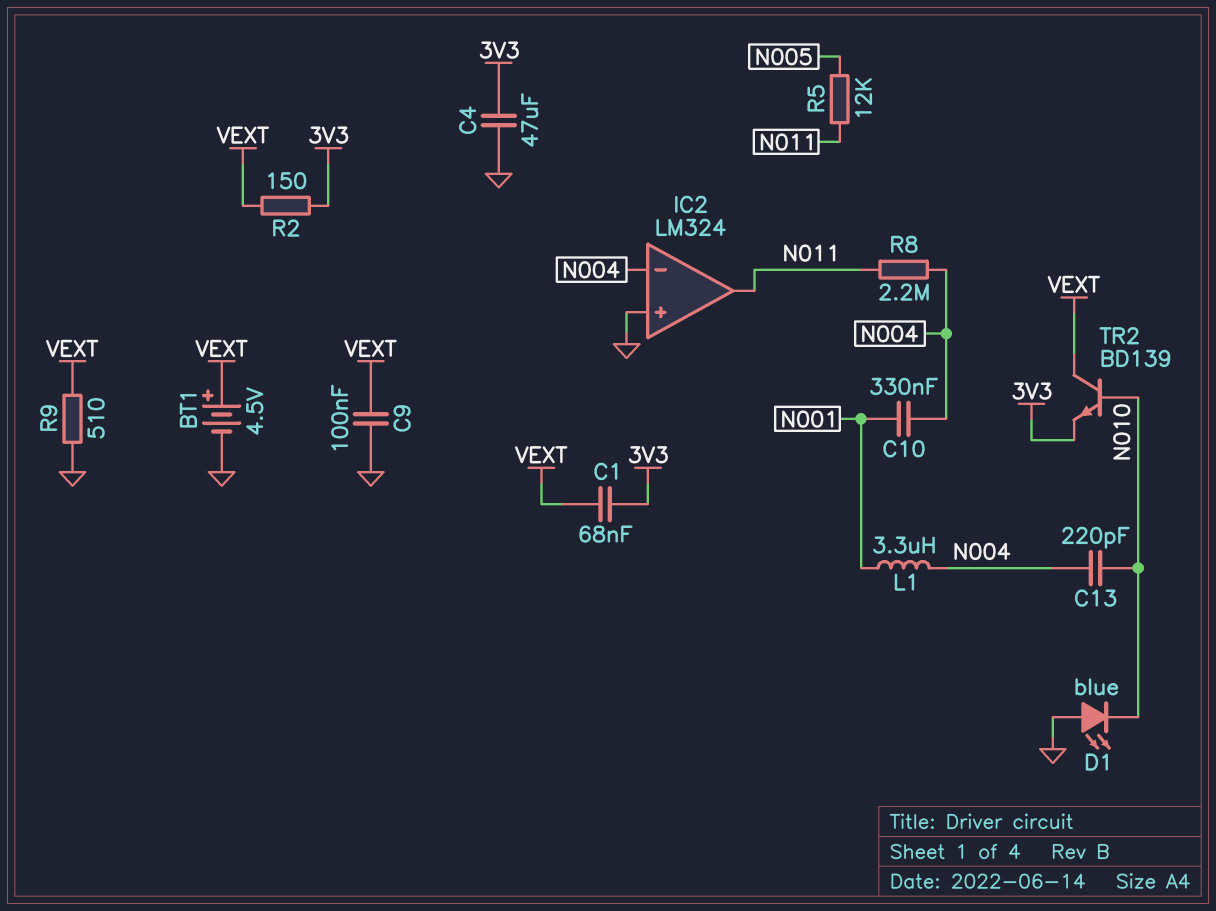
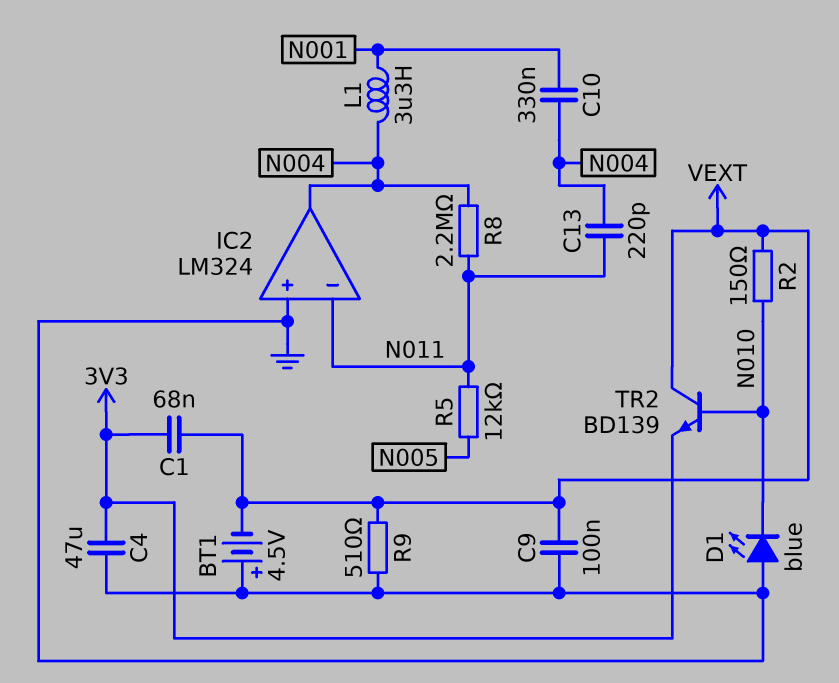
BT1: 4.5V (plus VEXT, minus GND) -> 4.5V (plus GND, minus VEXT)
C13: 220pF (N004, N010) -> 220pF (N004, N011)
IC2 pin in-: N004 -> N011
IC2 pin out: N011 -> N004
R2: 150 (3V3, VEXT) -> 150 (N010, VEXT)

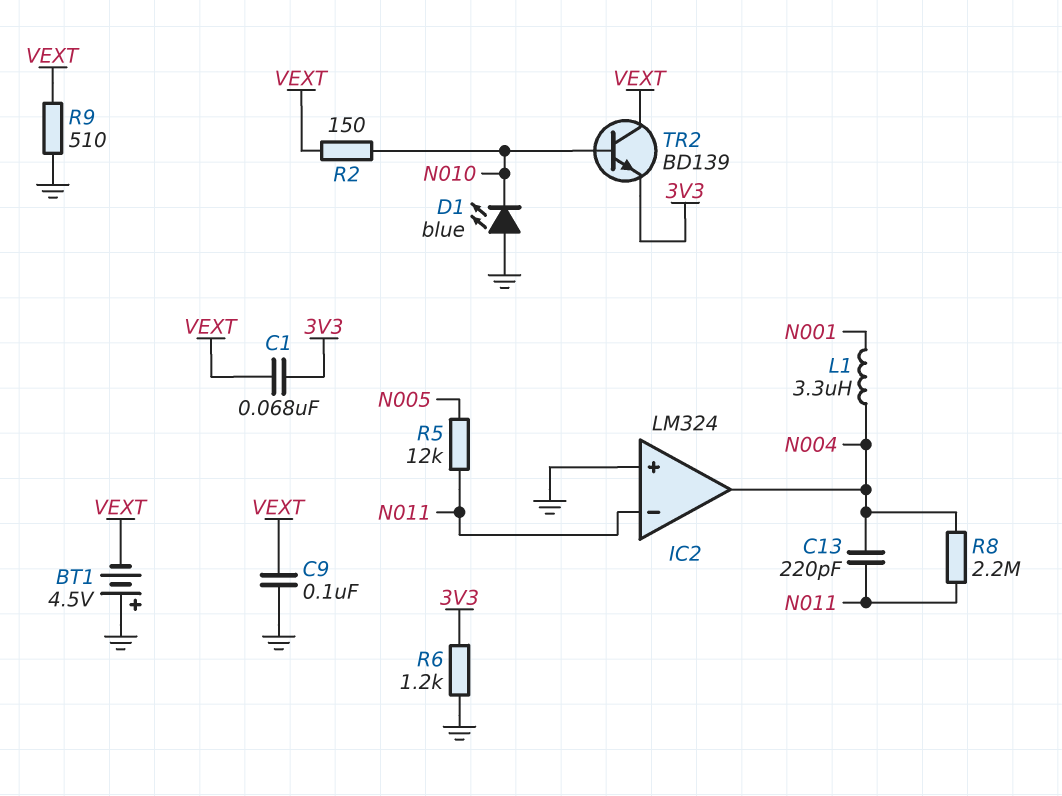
C4: 47uF (3V3, GND) -> none
C10: 330nF (N001, N004) -> none
R6: none -> 1.2k (3V3, GND)

